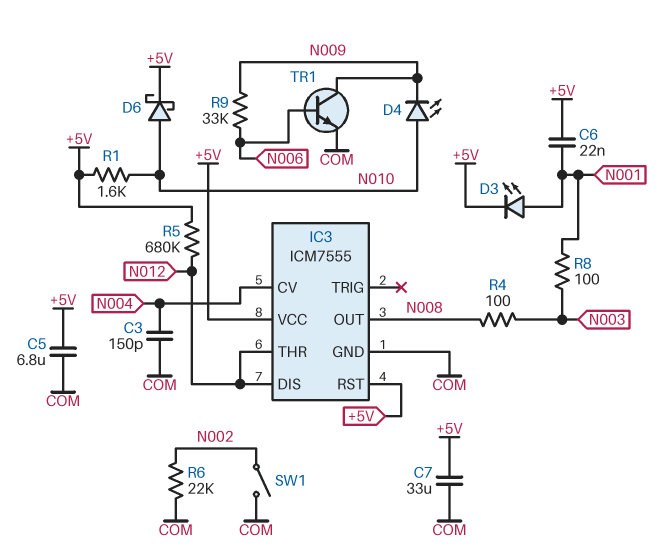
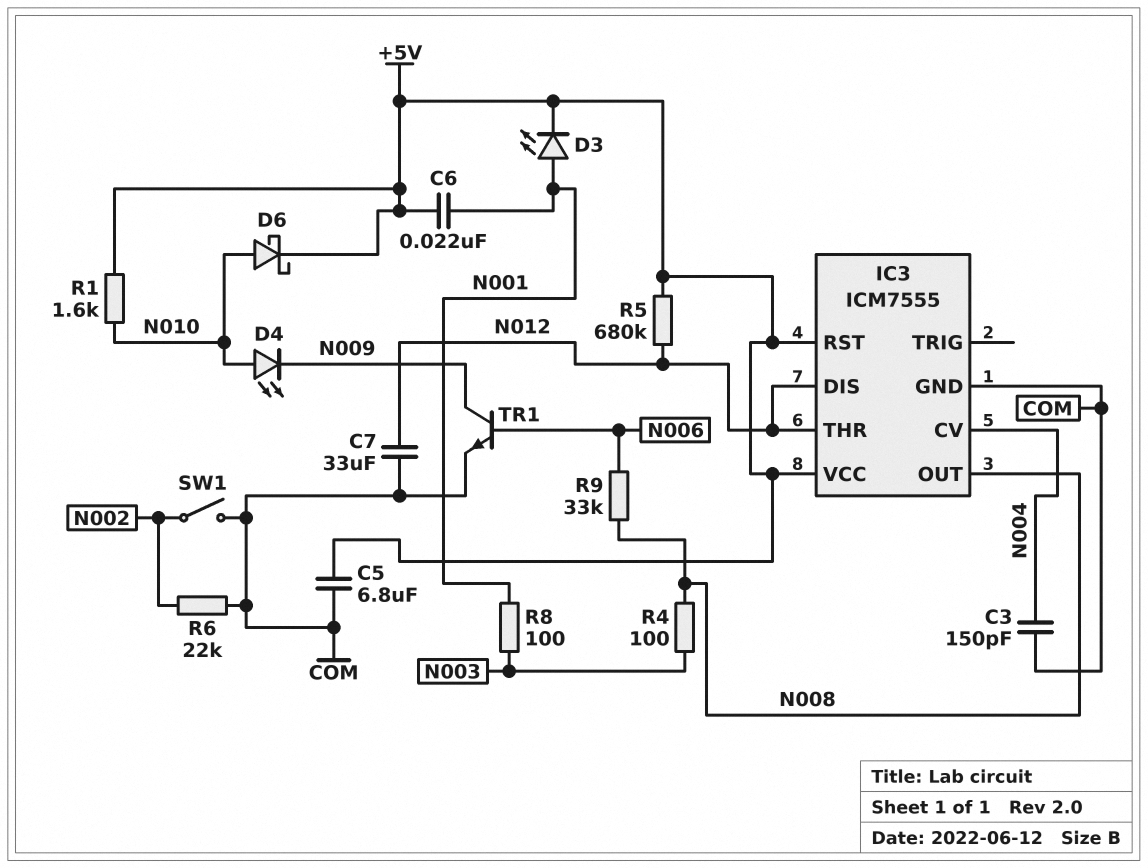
C7: 33uF (+5V, COM) -> 33uF (COM, N012)
R9: 33k (N006, N009) -> 33k (N006, N008)

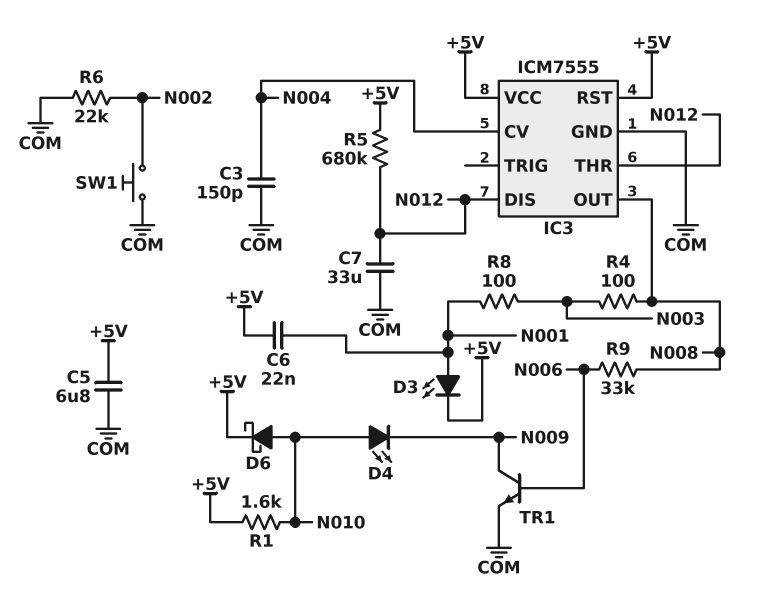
SW1: switch (COM, N002) -> button (COM, N002)

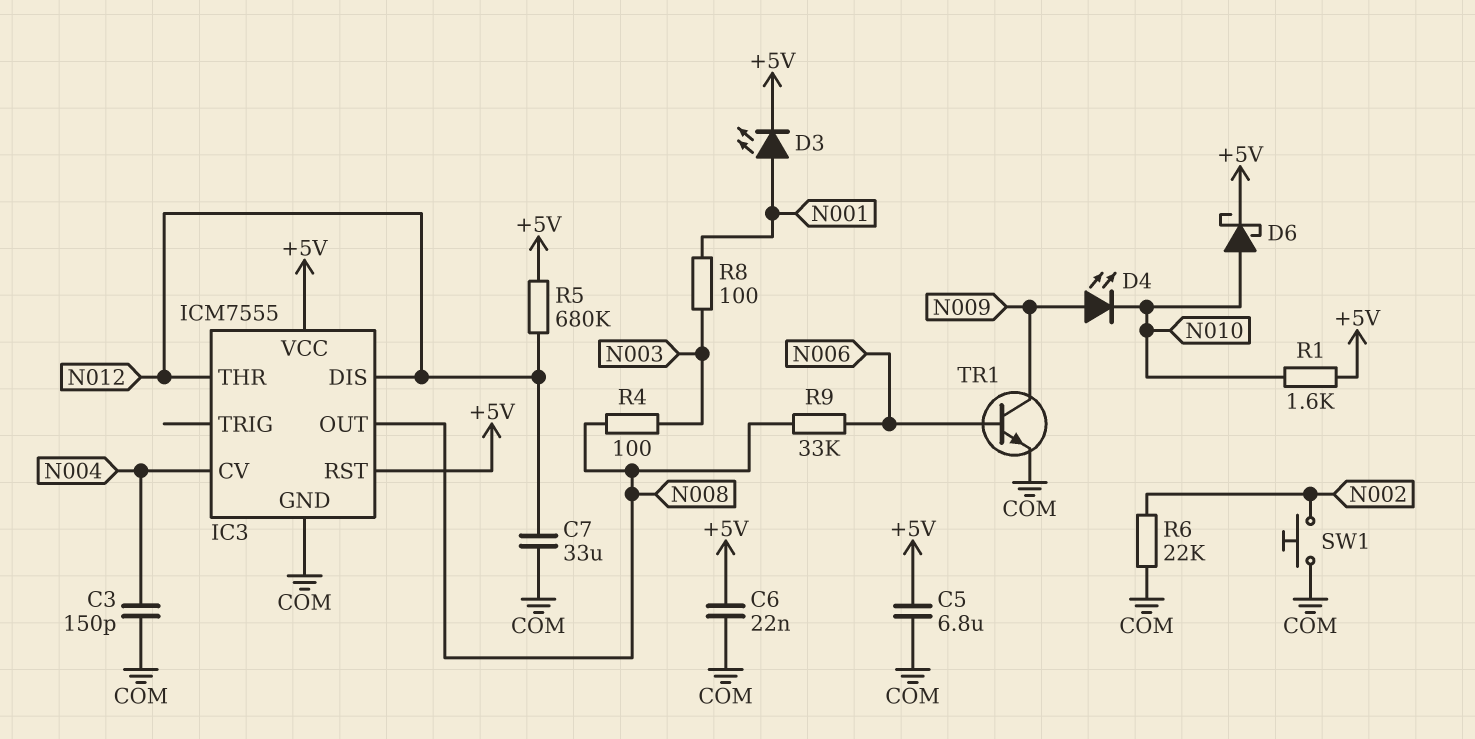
C6: 22nF (+5V, N001) -> 22nF (+5V, COM)
D4: LED (A N010, K N009) -> LED (A N009, K N010)

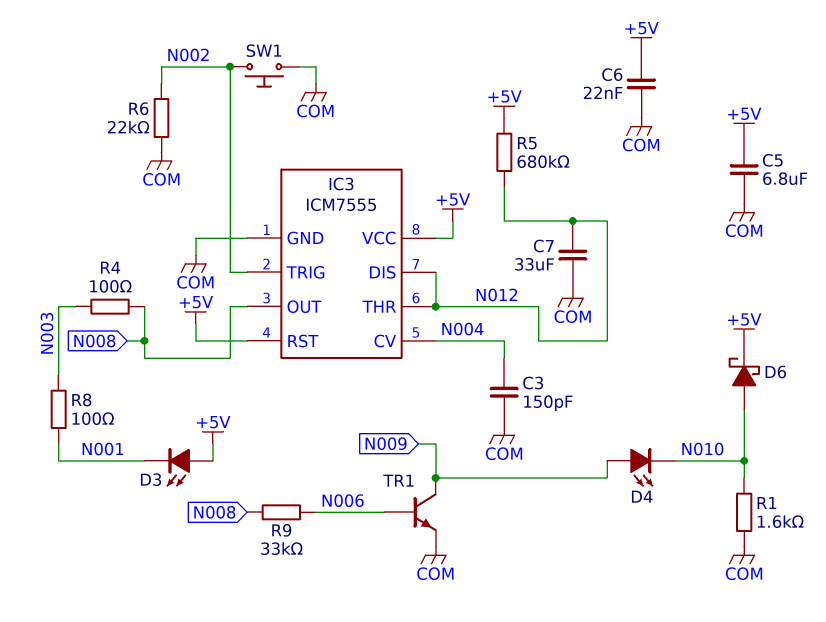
D3: LED (A N001, K +5V) -> LED (A +5V, K N001)
IC3 pin TRIG: none -> N002
R1: 1.6k (+5V, N010) -> 1.6k (COM, N010)

